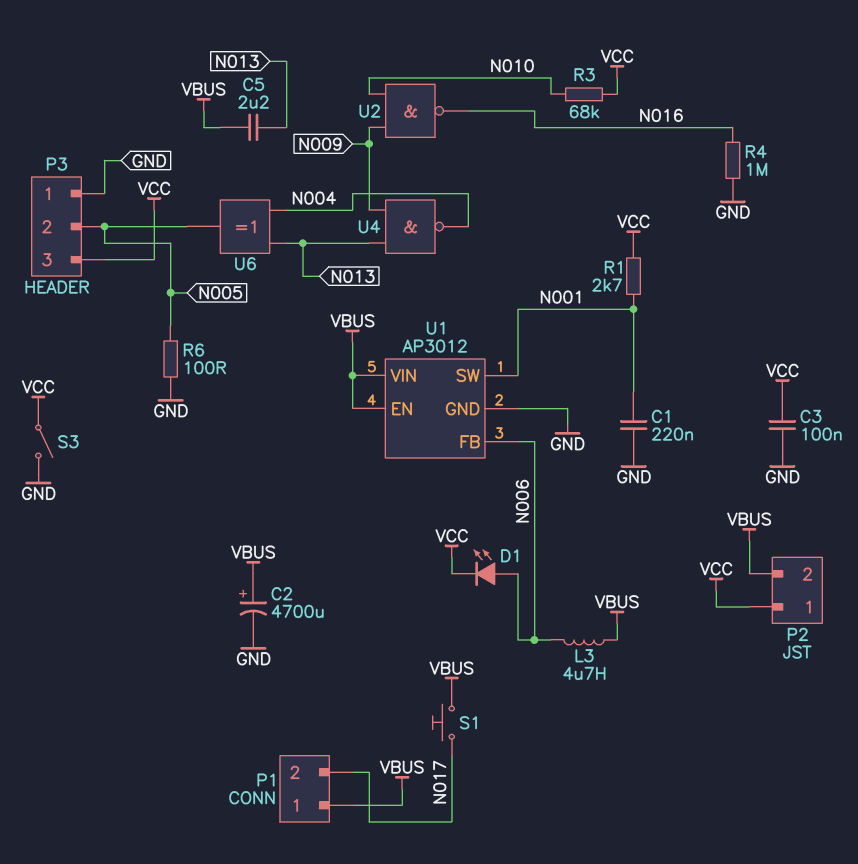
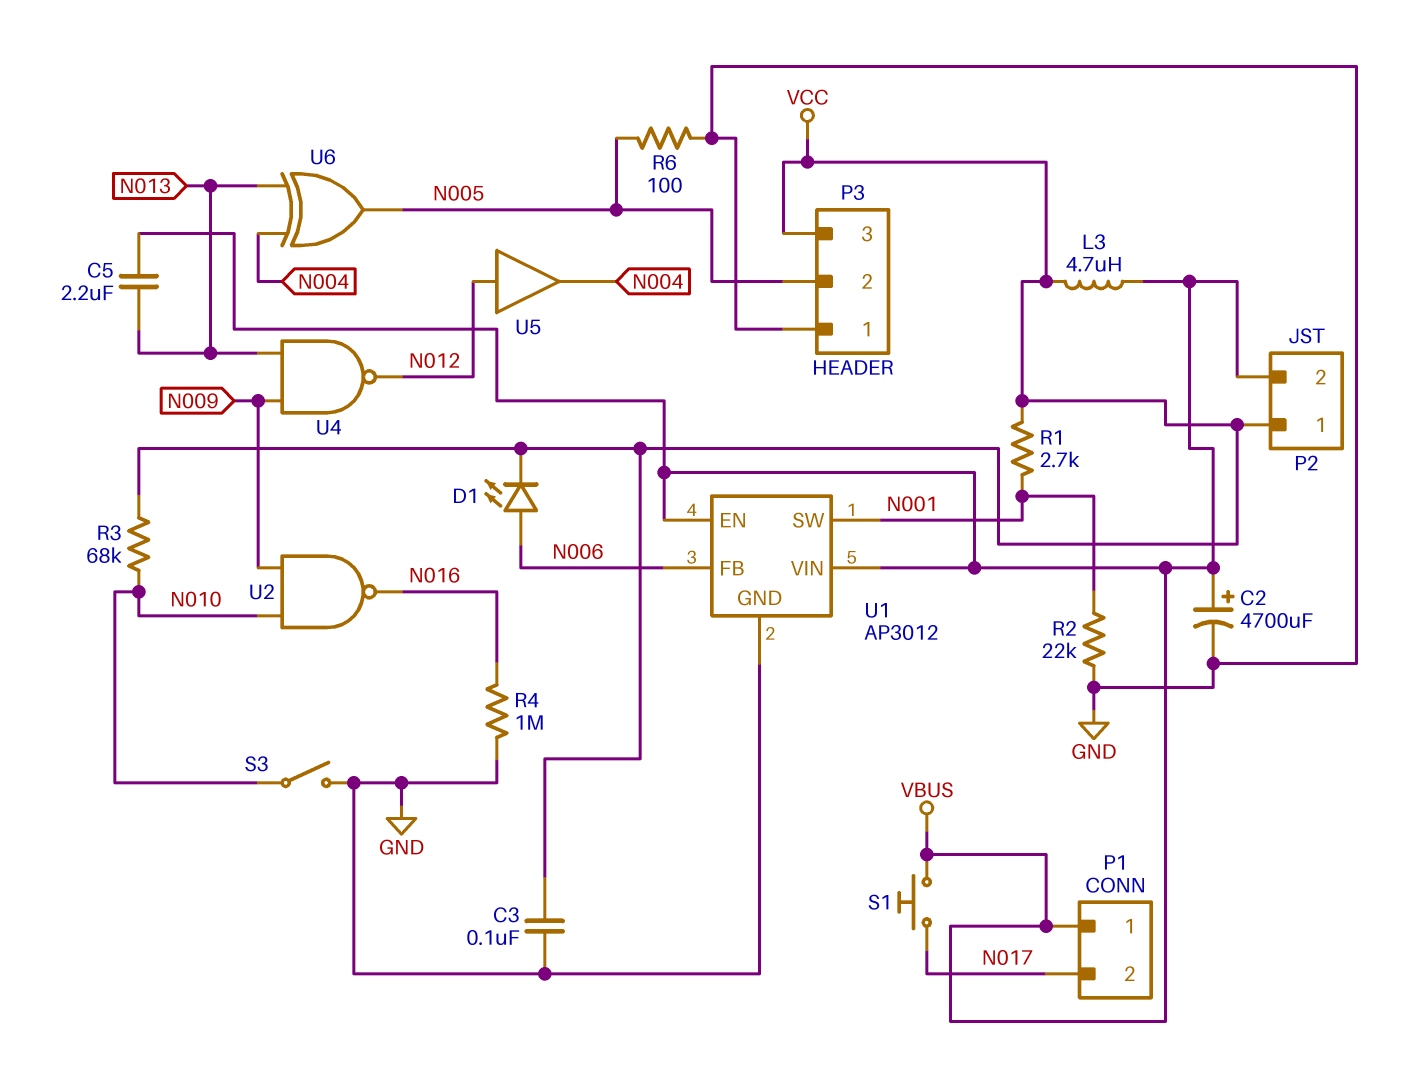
C1: 220nF (GND, N001) -> none
L3: 4.7uH (N006, VBUS) -> 4.7uH (VBUS, VCC)
R2: none -> 22k (GND, N001)
S3: switch (GND, VCC) -> switch (GND, N010)
U4: NAND (in N009, in N013, out N004) -> NAND (in N009, in N013, out N012)
U5: none -> buffer (in N012, out N004)

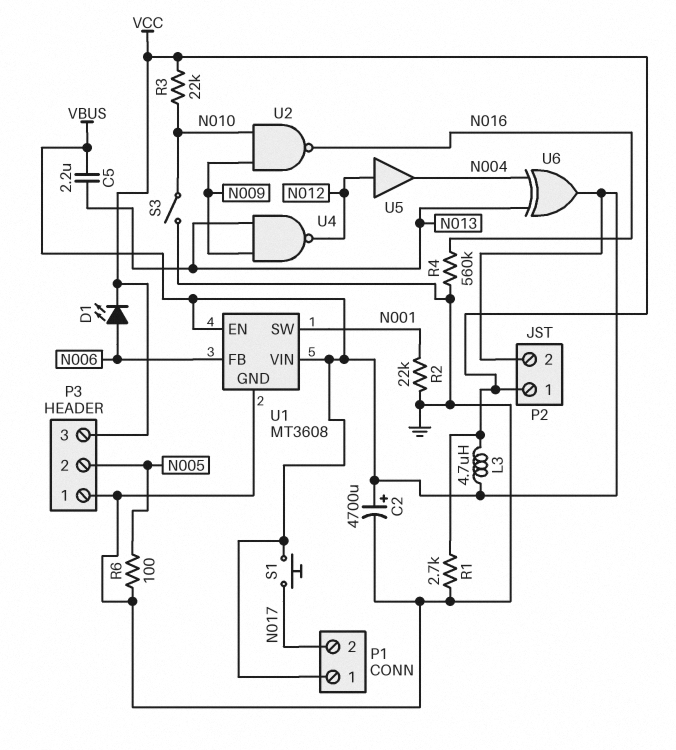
C3: 100nF (GND, VCC) -> none
R1: 2.7k (N001, VCC) -> 2.7k (GND, VCC)
R3: 68k (N010, VCC) -> 22k (N010, VCC)
R4: 1M (GND, N016) -> 560k (GND, N016)
U1: AP3012 -> MT3608
U6: XOR (in N004, in N013, out N005) -> XOR (in N004, in N013, out VBUS)

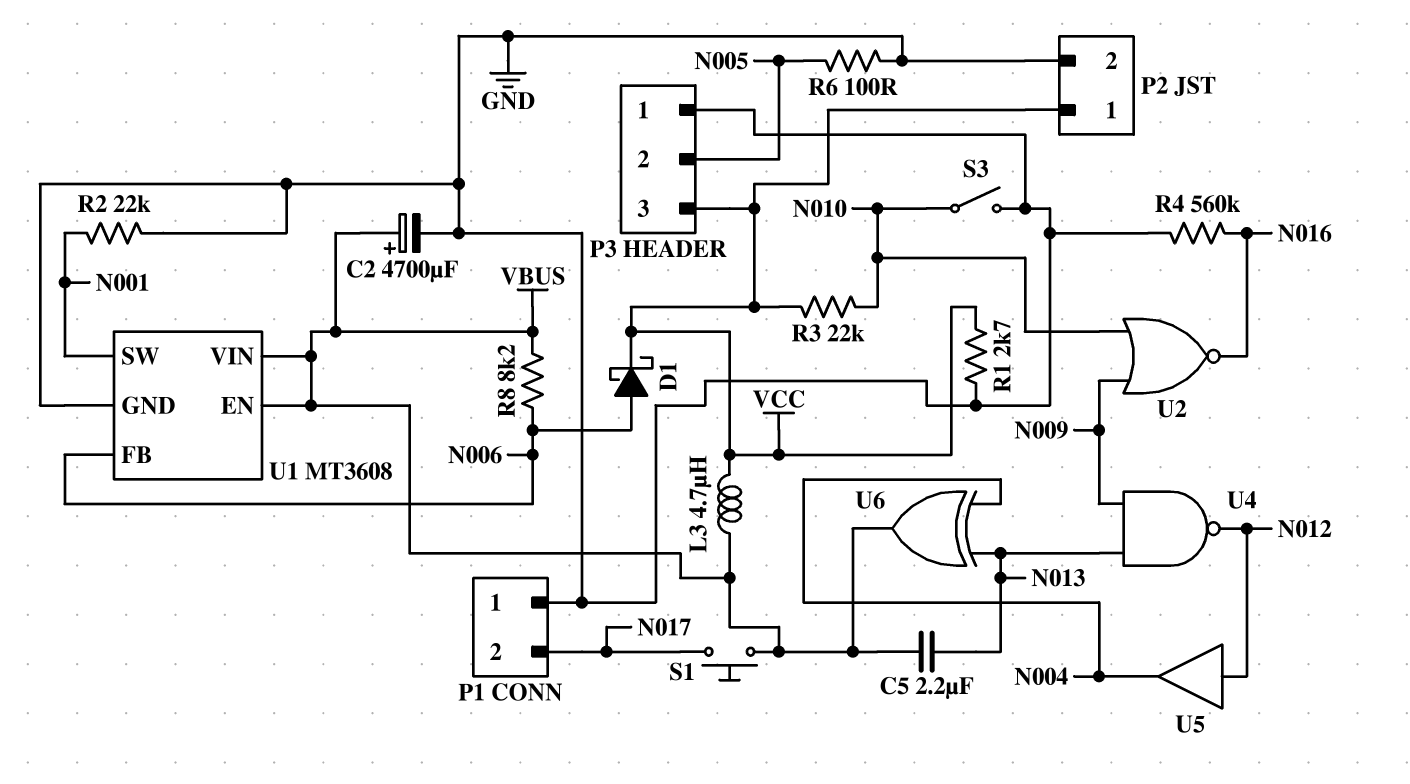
D1: LED (A N006, K VCC) -> schottky (A N006, K VCC)
P1 pin 1: VBUS -> GND
P2 pin 2: VBUS -> GND
R8: none -> 8.2k (N006, VBUS)
U2: NAND (in N009, in N010, out N016) -> NOR (in N009, in N010, out N016)

